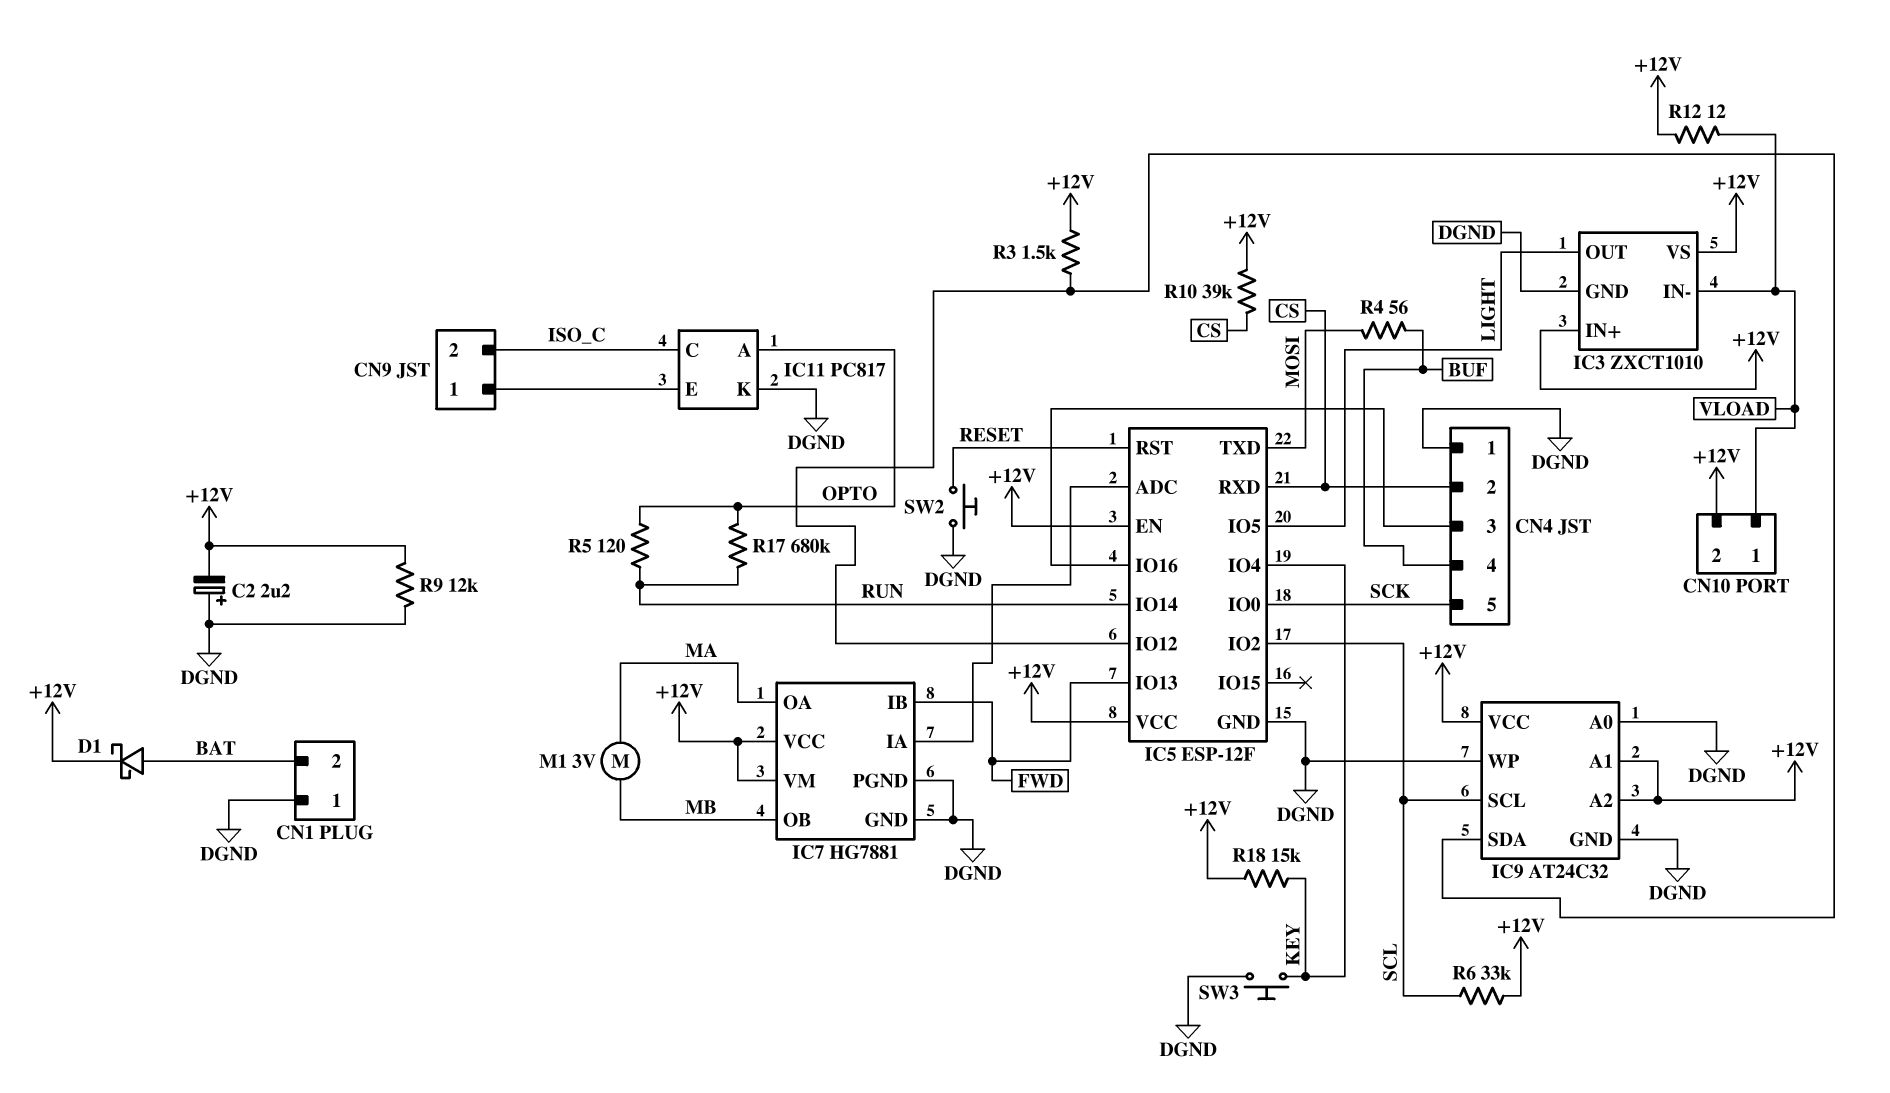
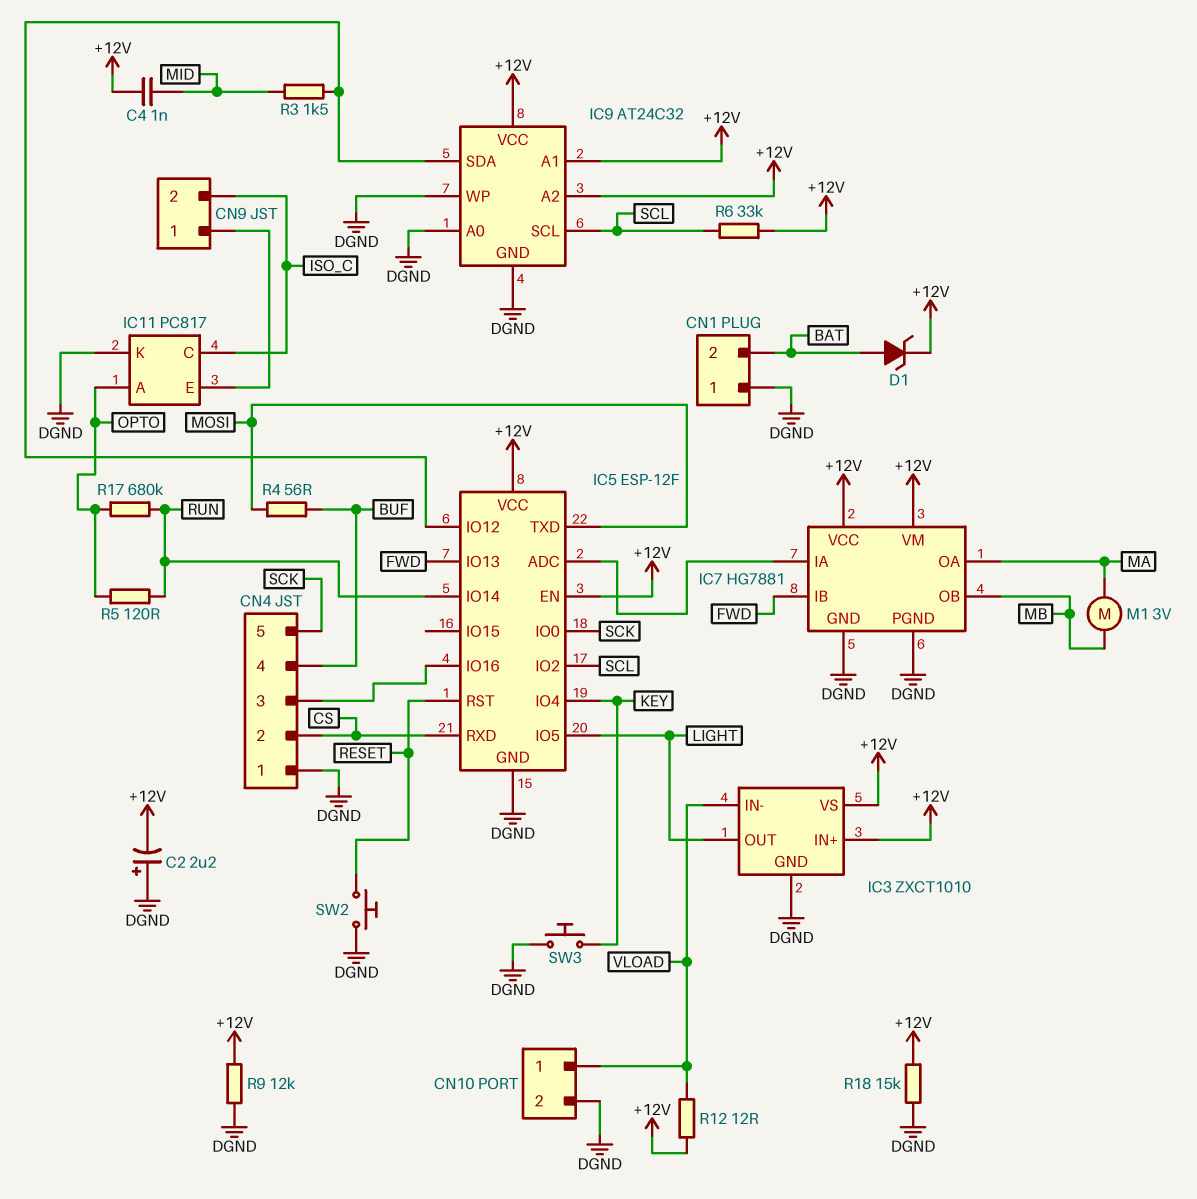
C4: none -> 1nF (+12V, MID)
CN10 pin 2: +12V -> DGND
D1: schottky (A BAT, K +12V) -> zener (A BAT, K +12V)
R3: 1.5k (+12V, IC5/IO12) -> 1.5k (IC5/IO12, MID)
R10: 39k (+12V, CS) -> none
R18: 15k (+12V, KEY) -> 15k (+12V, DGND)

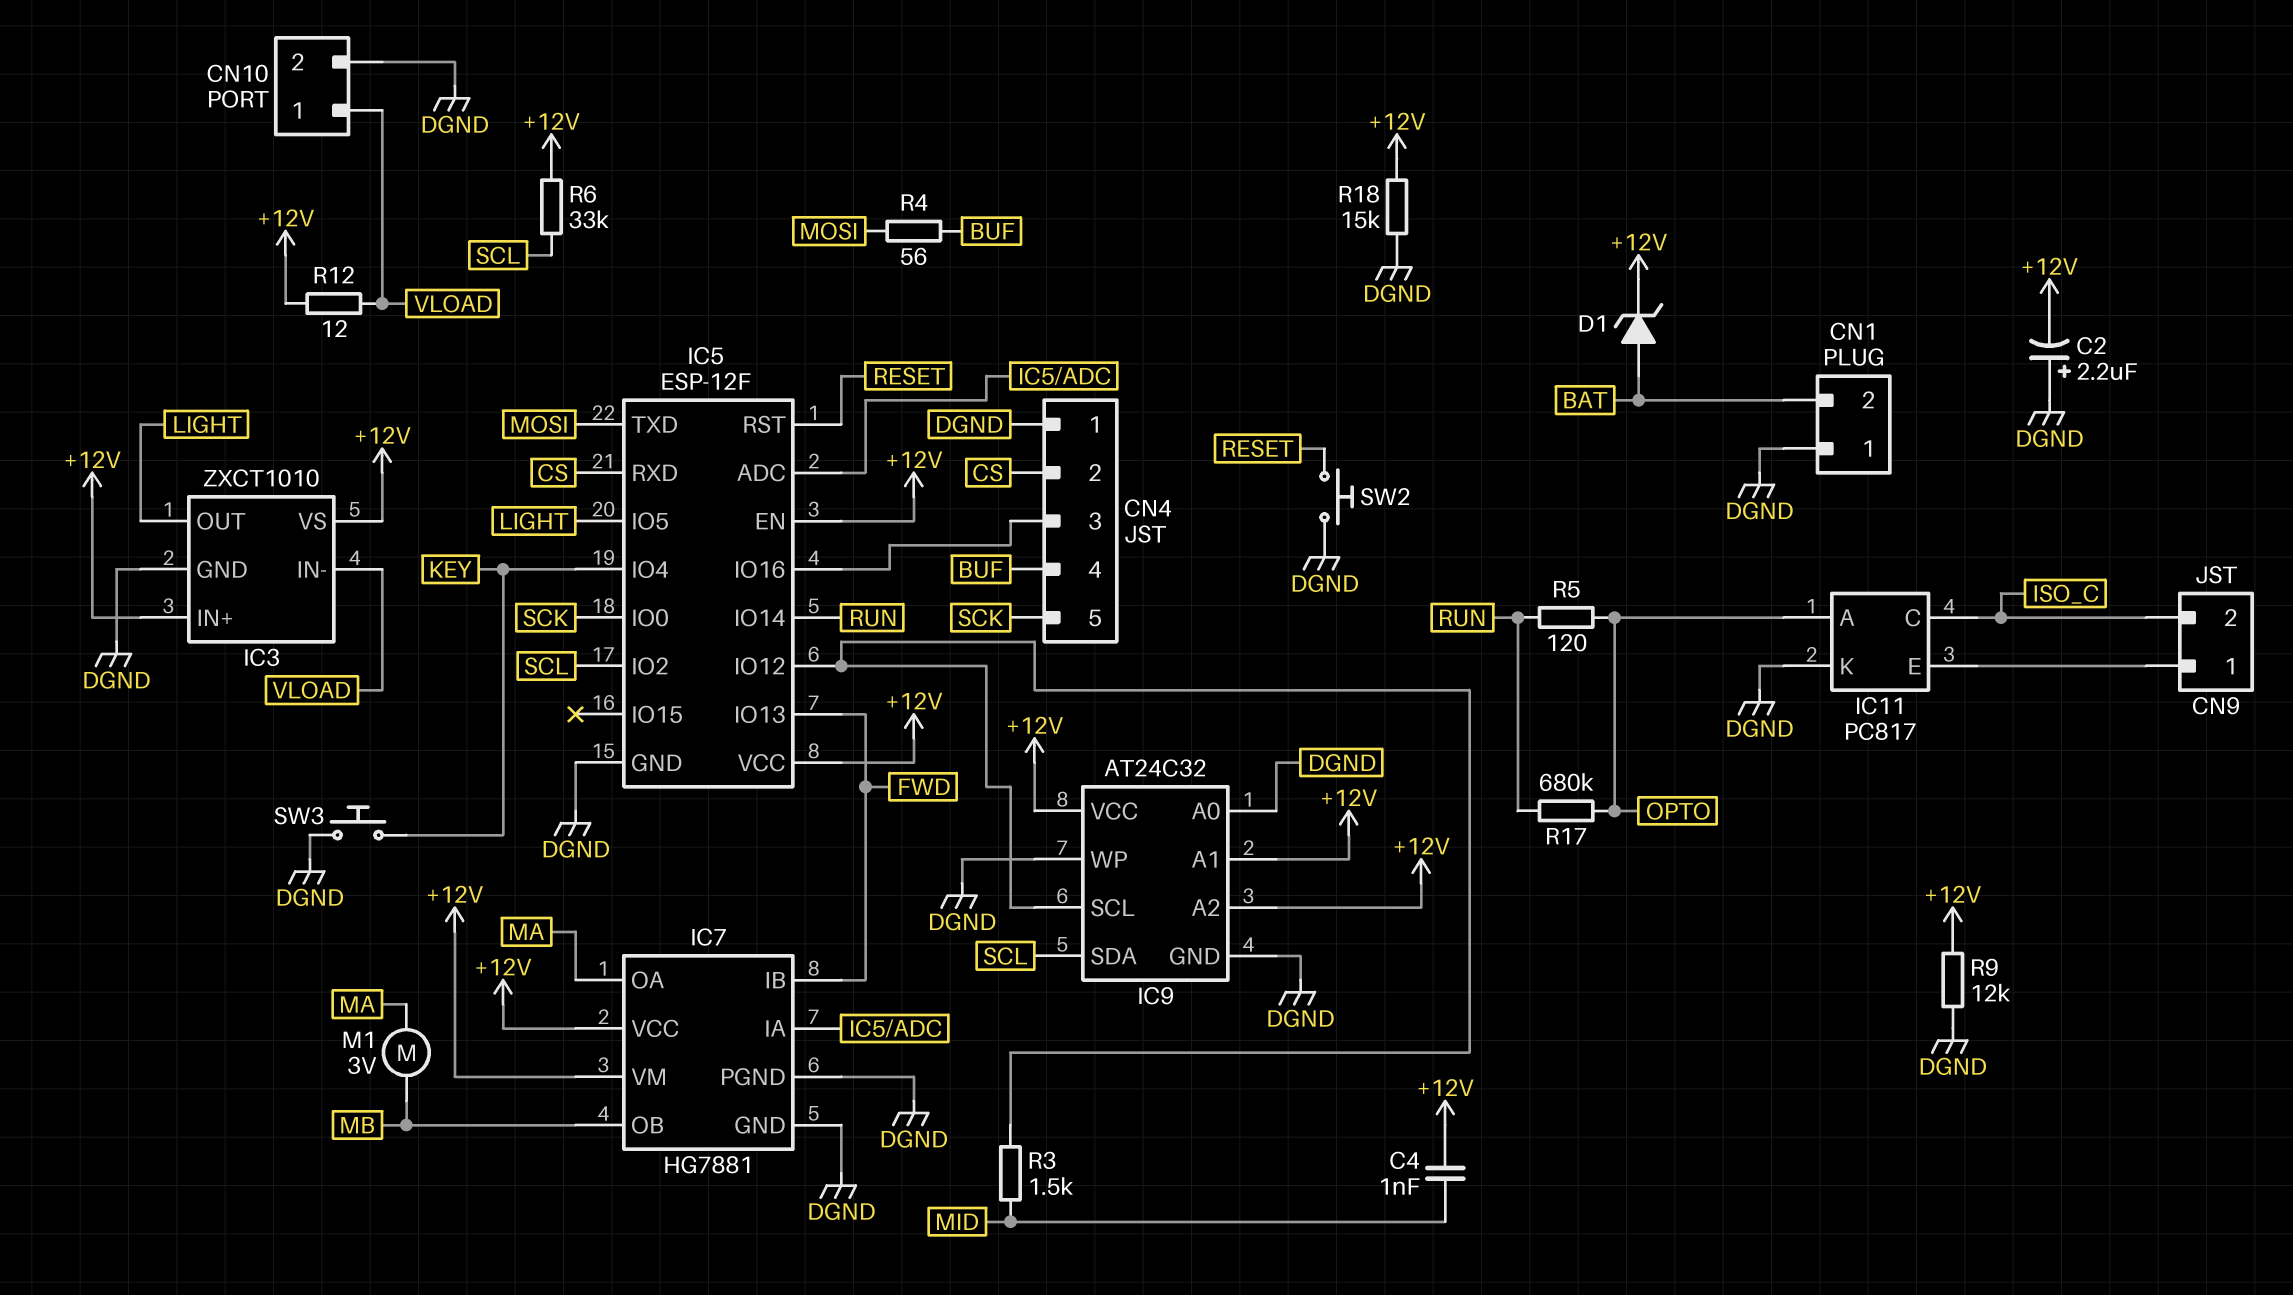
IC9 pin SCL: SCL -> IC5/IO12
IC9 pin SDA: IC5/IO12 -> SCL

